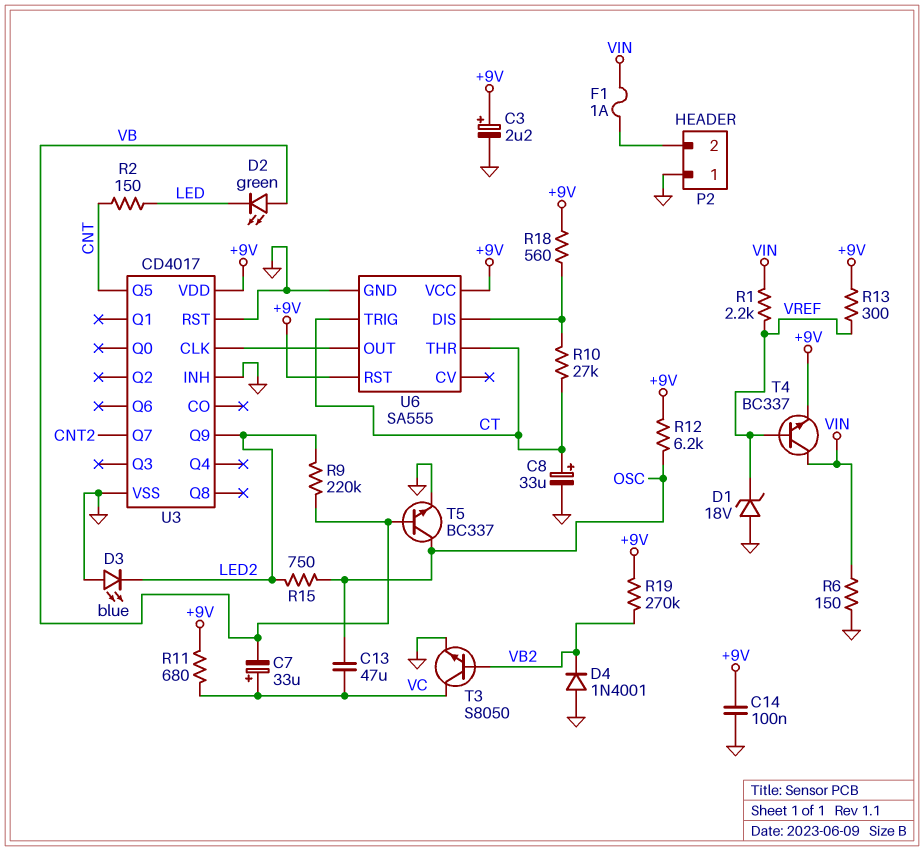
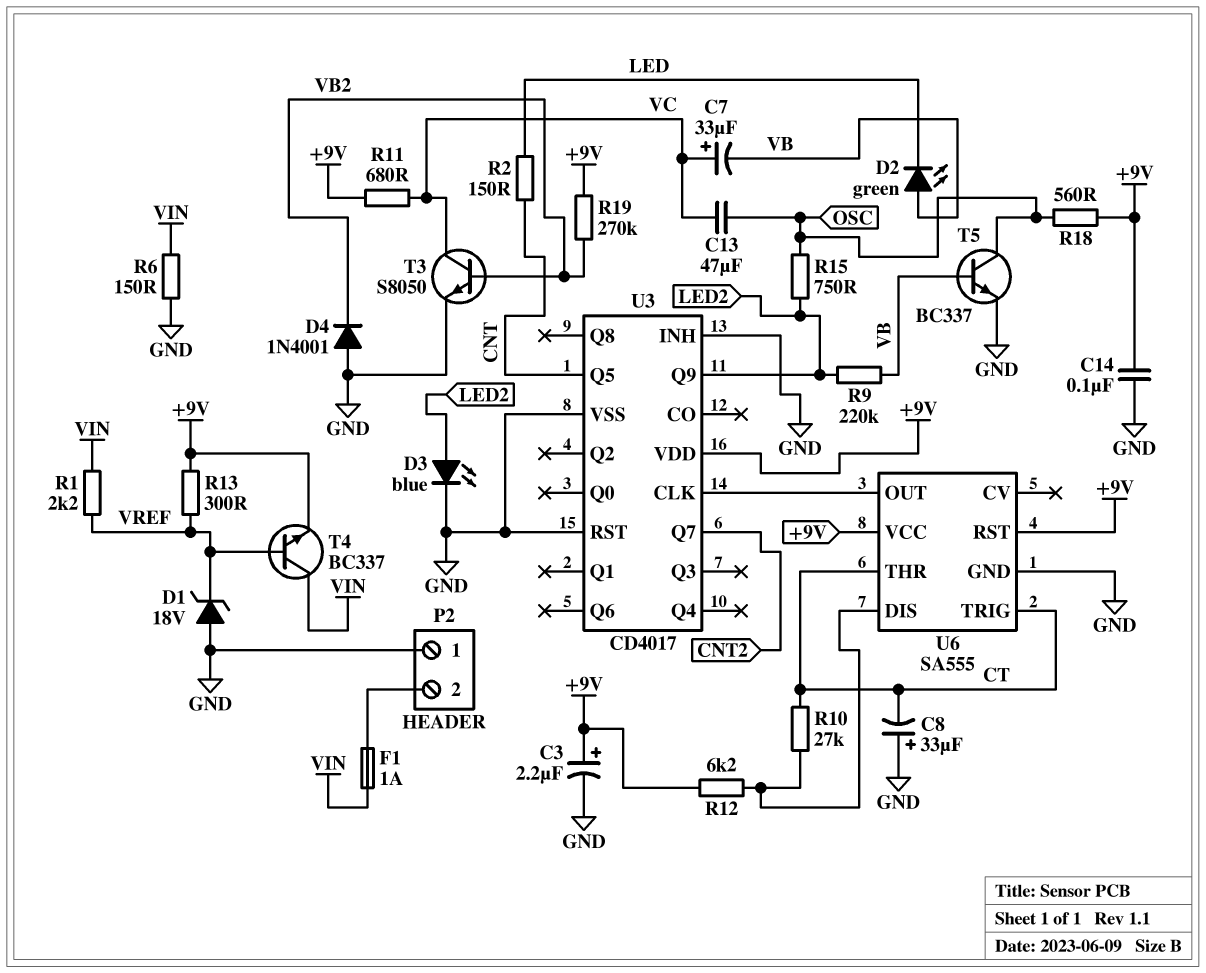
C8: 33uF (plus CT, minus GND) -> 33uF (plus GND, minus CT)
D3: LED blue (A GND, K LED2) -> LED blue (A LED2, K GND)
R12: 6.2k (+9V, OSC) -> 6.2k (+9V, U6/DIS)
R18: 560 (+9V, U6/DIS) -> 560 (+9V, OSC)

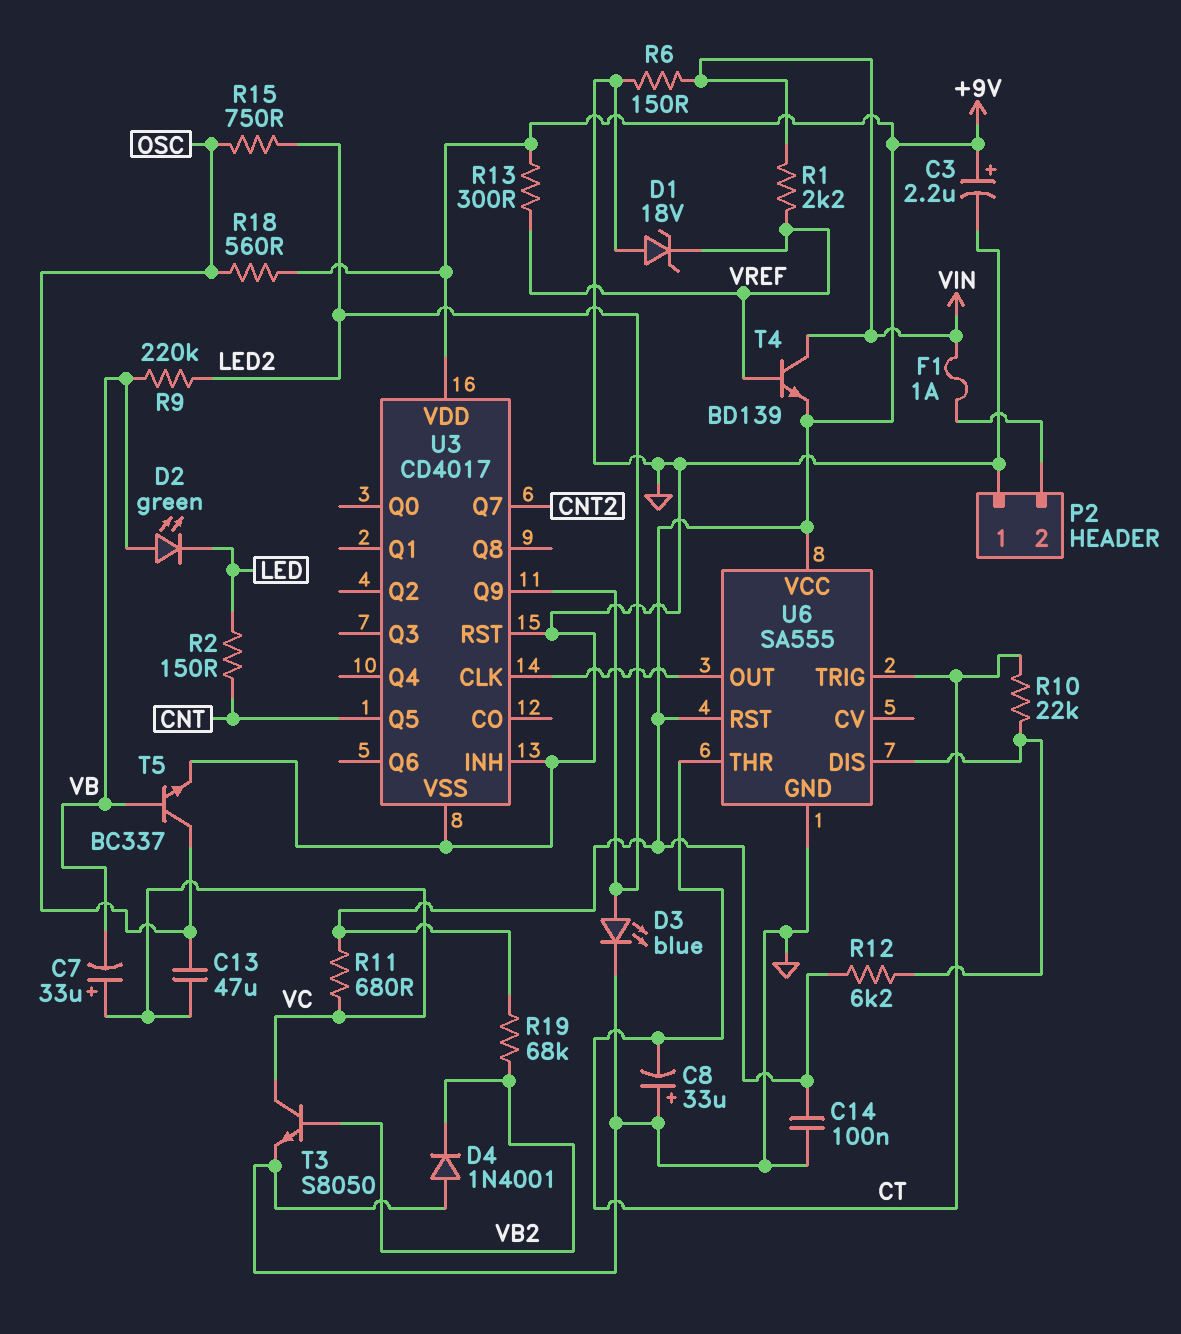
R10: 27k (CT, U6/DIS) -> 22k (CT, U6/DIS)
R19: 270k (+9V, VB2) -> 68k (+9V, VB2)
T4: NPN BC337 (B VREF, C VIN, E +9V) -> NPN BD139 (B VREF, C VIN, E +9V)

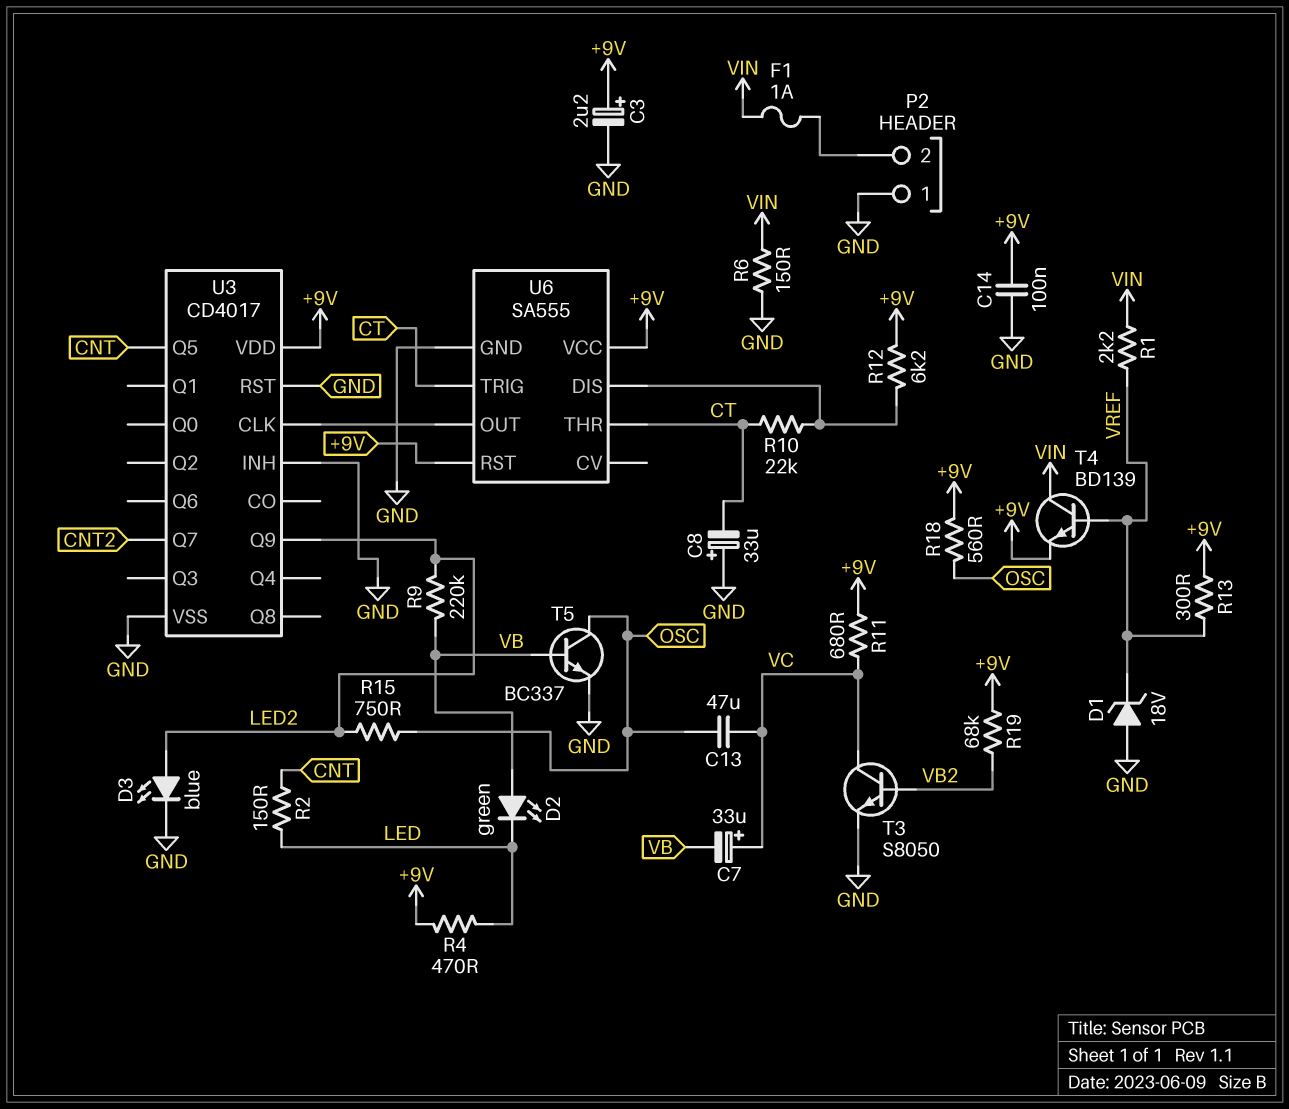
D4: diode 1N4001 (A GND, K VB2) -> none
R4: none -> 470 (+9V, LED)

